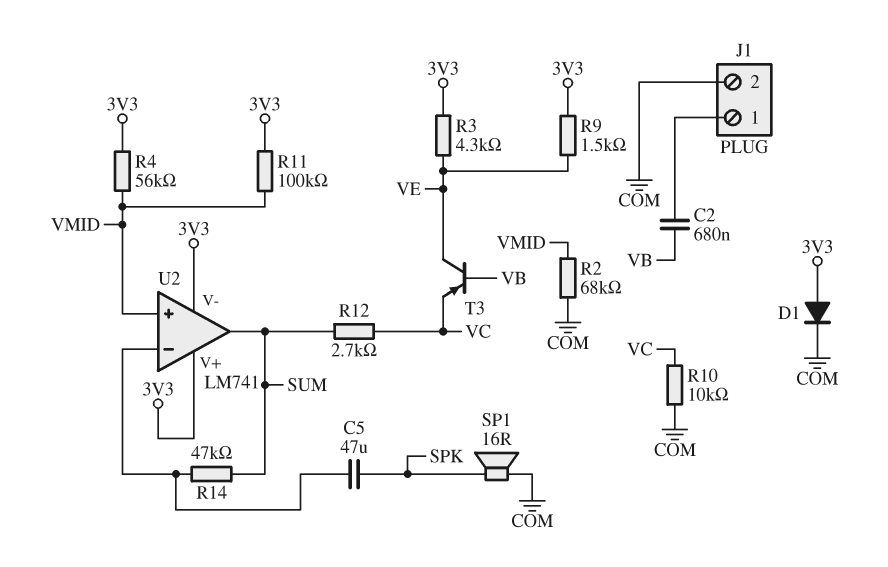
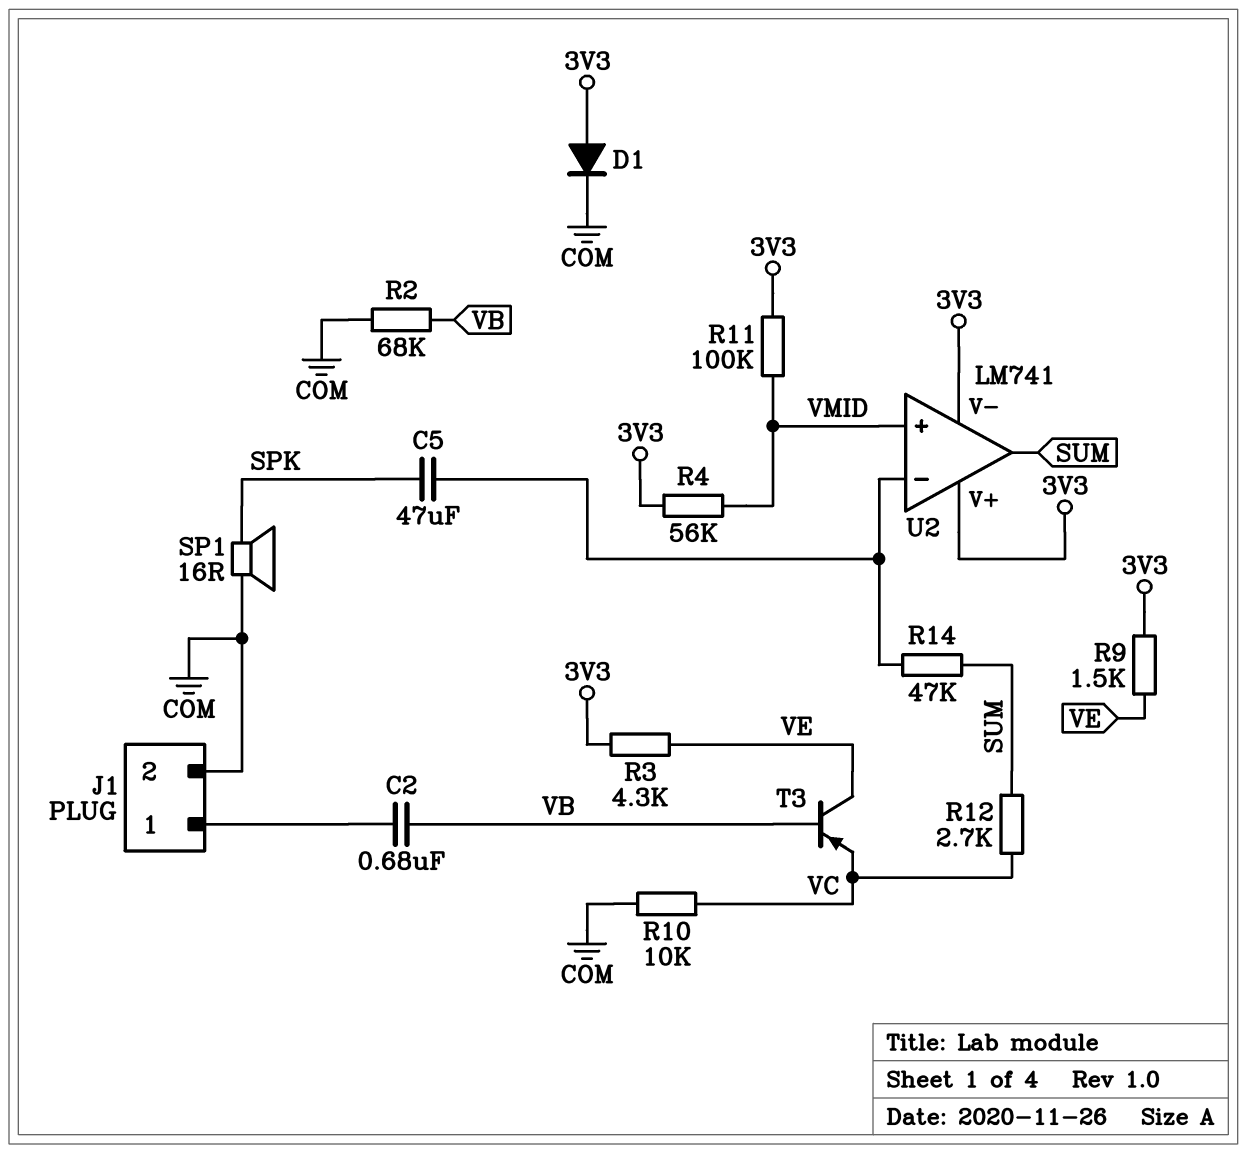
R2: 68k (COM, VMID) -> 68k (COM, VB)

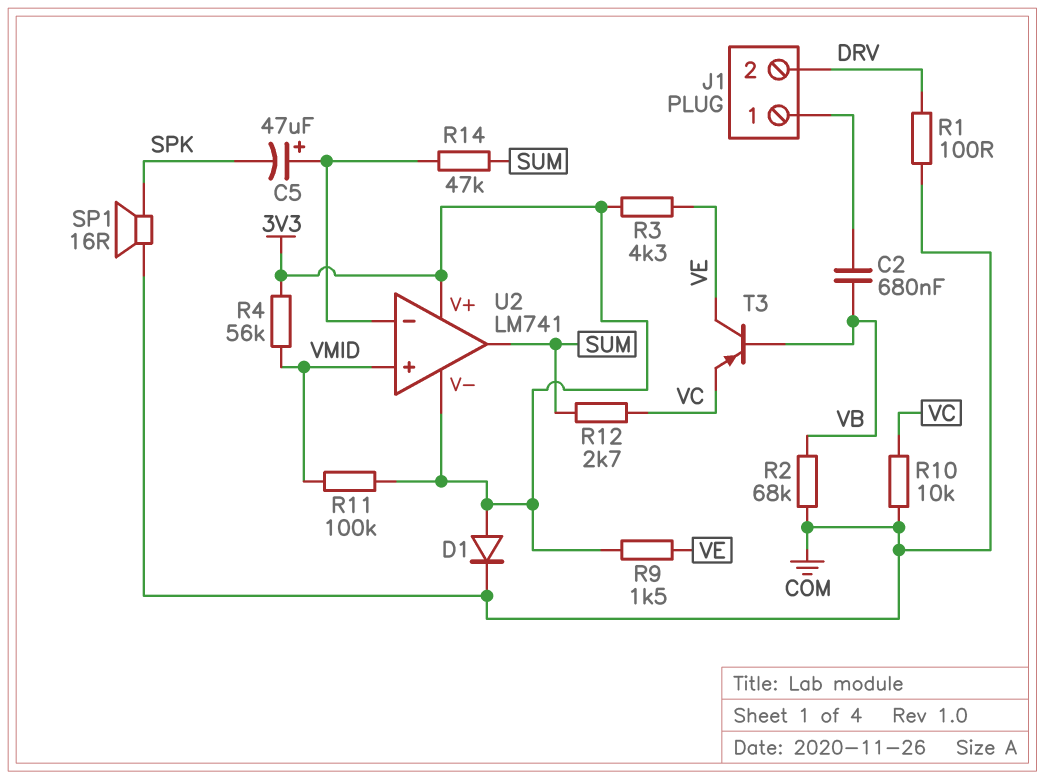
C5: 47uF (SPK, U2/in-) -> 47uF (plus U2/in-, minus SPK)
J1 pin 2: COM -> DRV
R1: none -> 100 (COM, DRV)

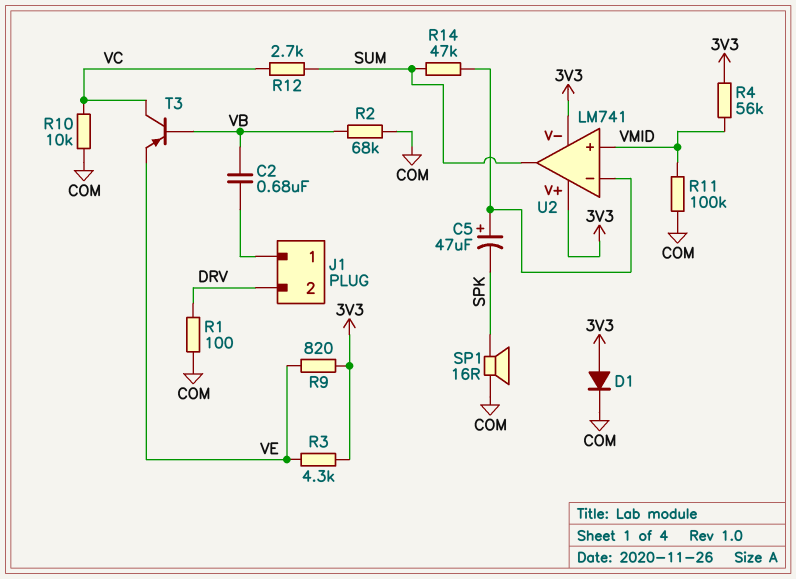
R9: 1.5k (3V3, VE) -> 820 (3V3, VE)
R11: 100k (3V3, VMID) -> 100k (COM, VMID)
T3: PNP (B VB, C VE, E VC) -> PNP (B VB, C VC, E VE)

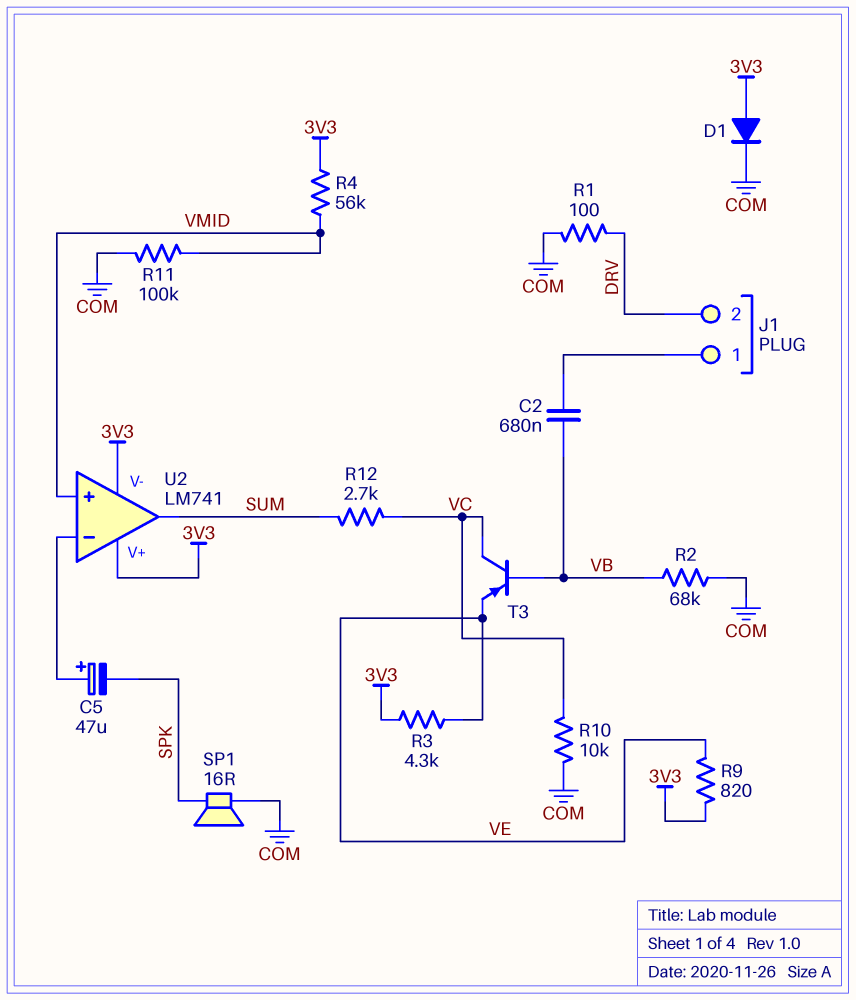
R14: 47k (SUM, U2/in-) -> none

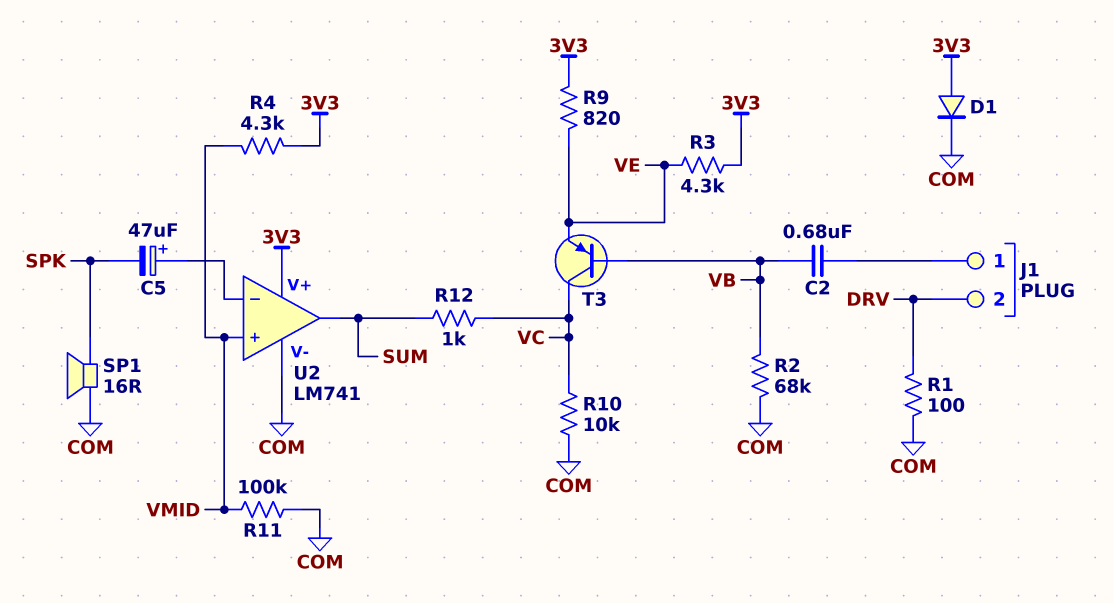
R4: 56k (3V3, VMID) -> 4.3k (3V3, VMID)
R12: 2.7k (SUM, VC) -> 1k (SUM, VC)
U2 pin V-: 3V3 -> COM

